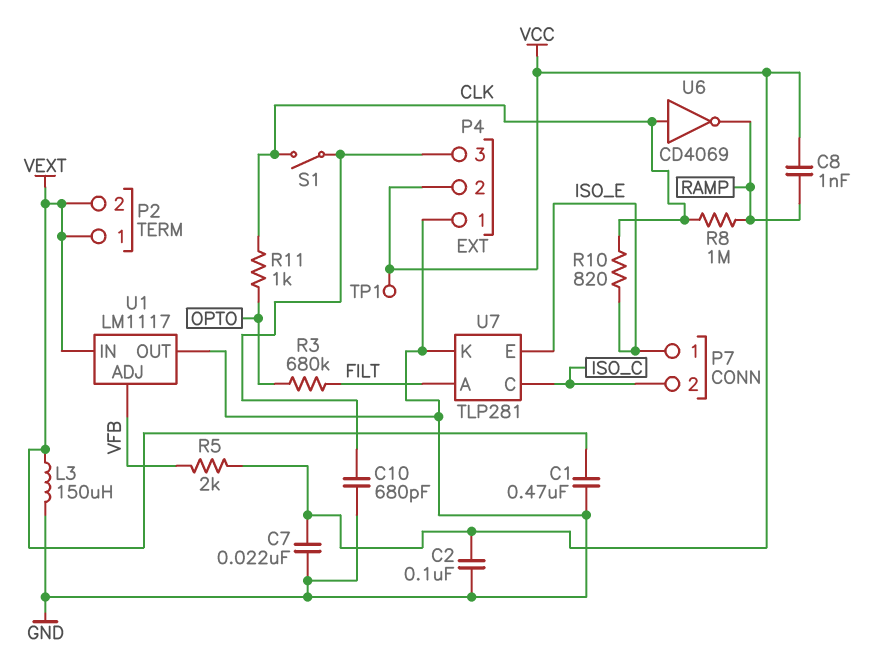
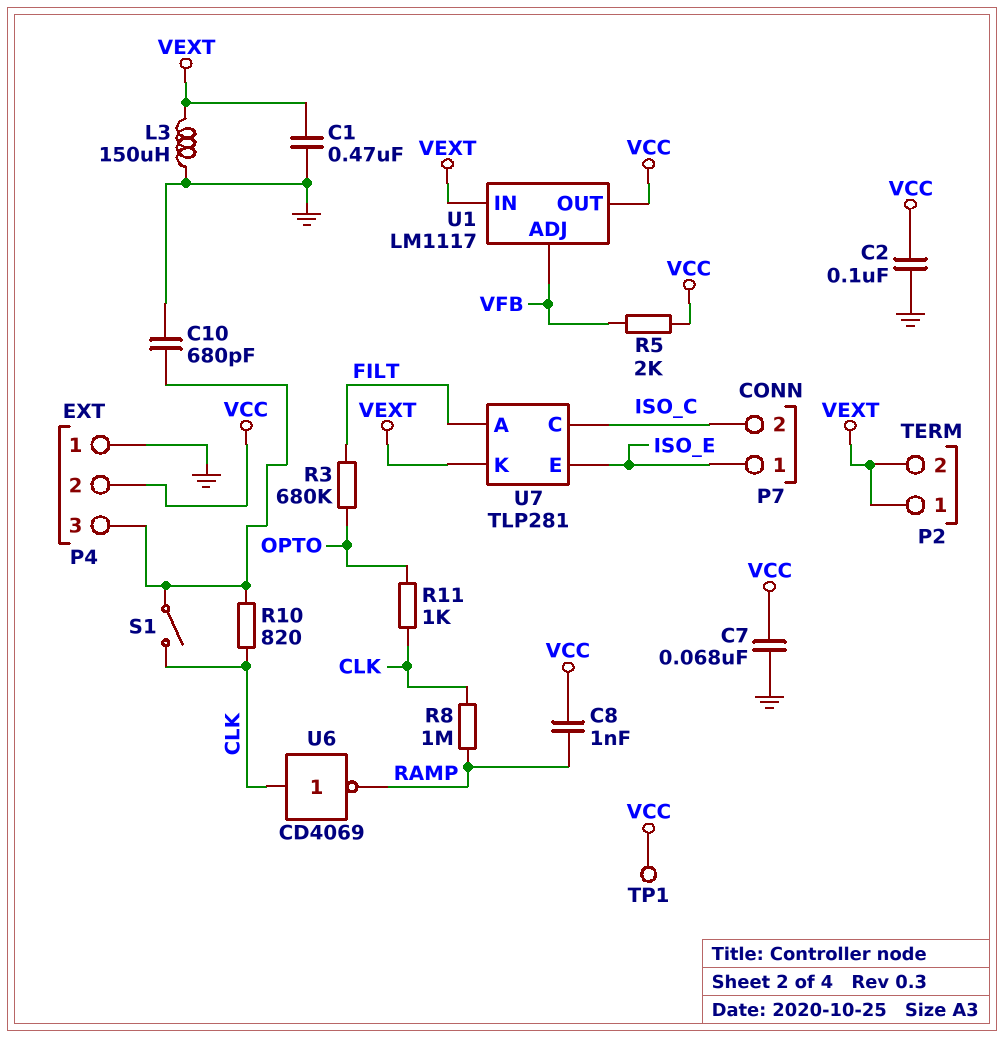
C7: 22nF (GND, VCC) -> 68nF (GND, VCC)
R10: 820 (CLK, ISO_E) -> 820 (CLK, P4/3)
U1 pin OUT: GND -> VCC
U7 pin K: GND -> VEXT

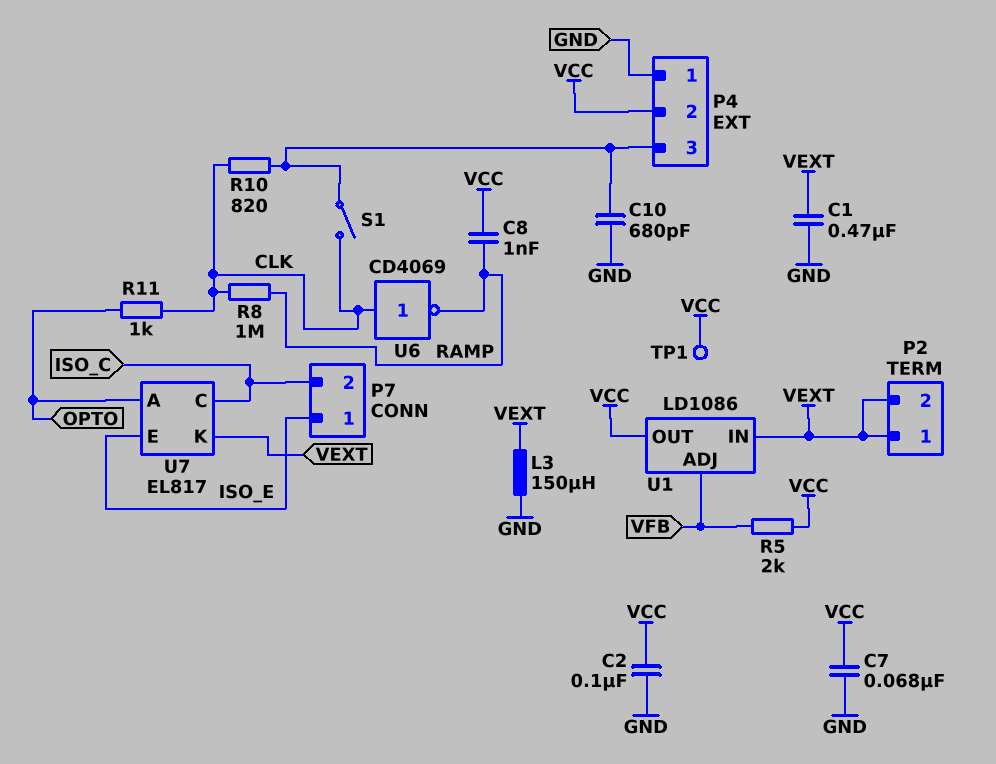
R3: 680k (FILT, OPTO) -> none
U1: LM1117 -> LD1086
U7: TLP281 -> EL817
U7 pin A: FILT -> OPTO

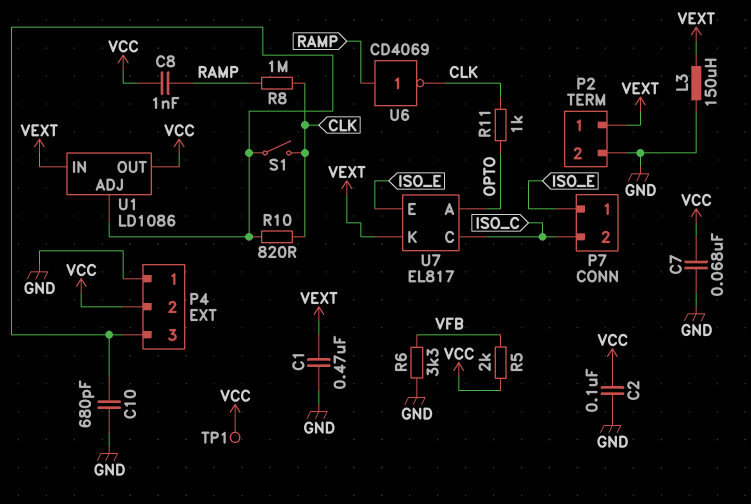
P2 pin 2: VEXT -> GND
R6: none -> 3.3k (GND, VFB)
U1 pin ADJ: VFB -> P4/3
U6: NOT CD4069 (in CLK, out RAMP) -> NOT CD4069 (in RAMP, out CLK)

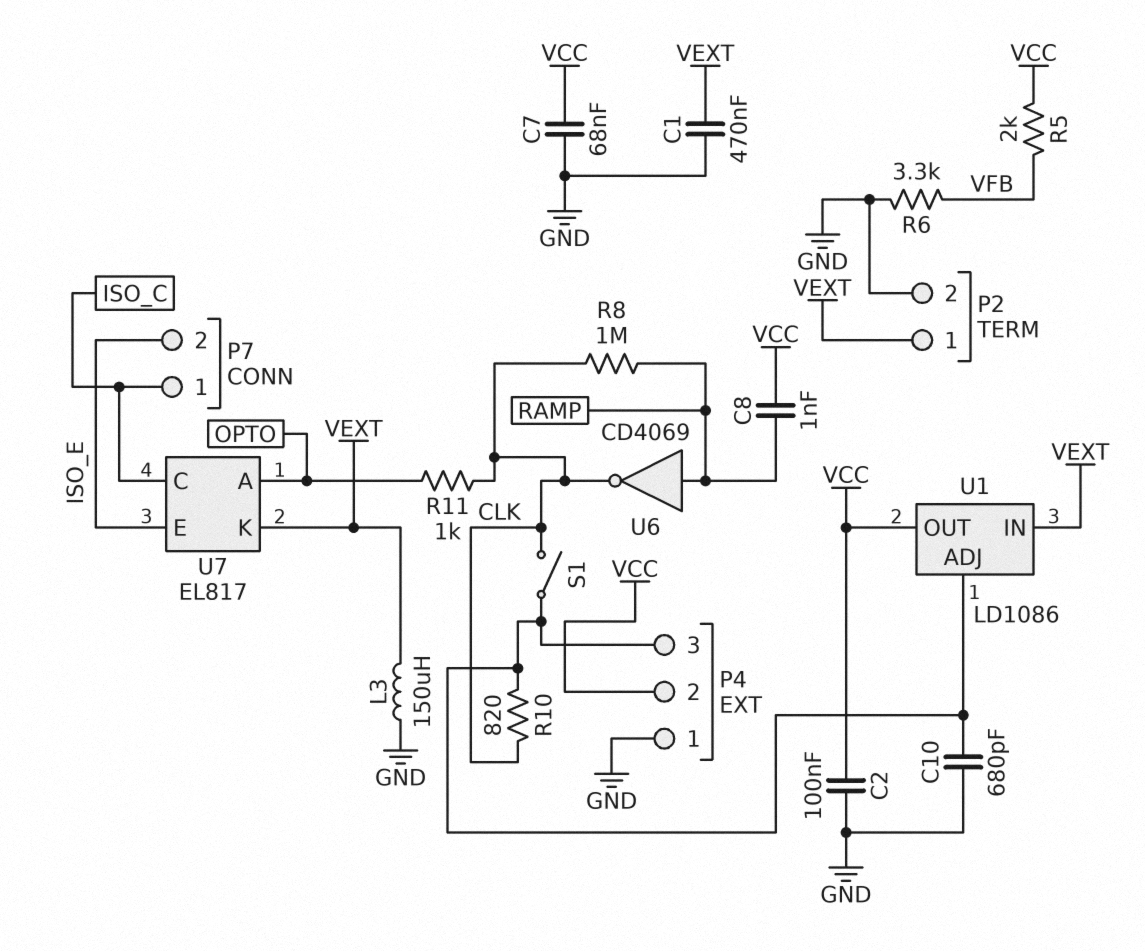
P7 pin 1: ISO_E -> ISO_C
P7 pin 2: ISO_C -> ISO_E
TP1: test point (VCC) -> none

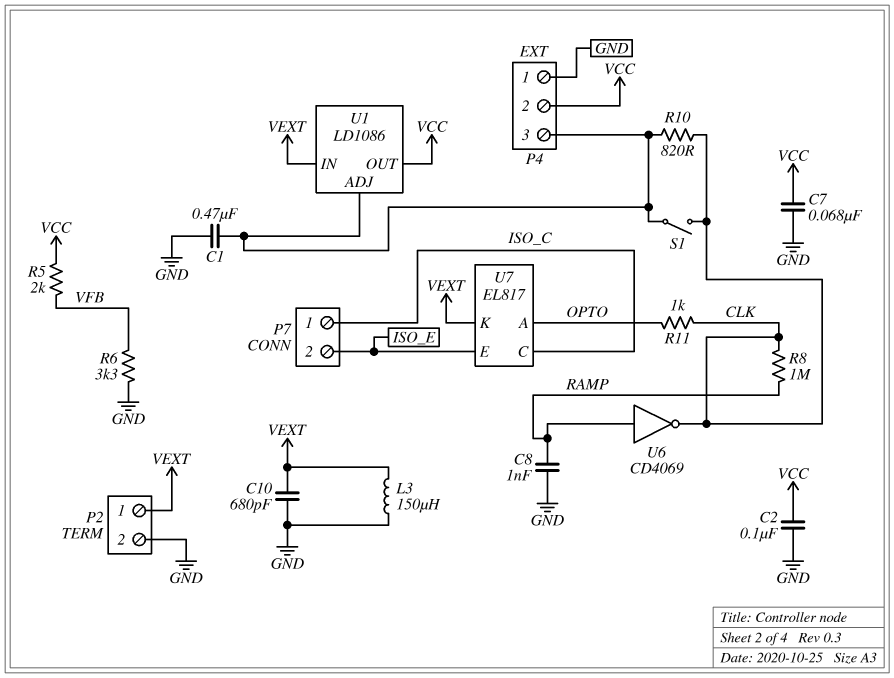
C1: 470nF (GND, VEXT) -> 470nF (GND, P4/3)
C8: 1nF (RAMP, VCC) -> 1nF (GND, RAMP)
C10: 680pF (GND, P4/3) -> 680pF (GND, VEXT)

